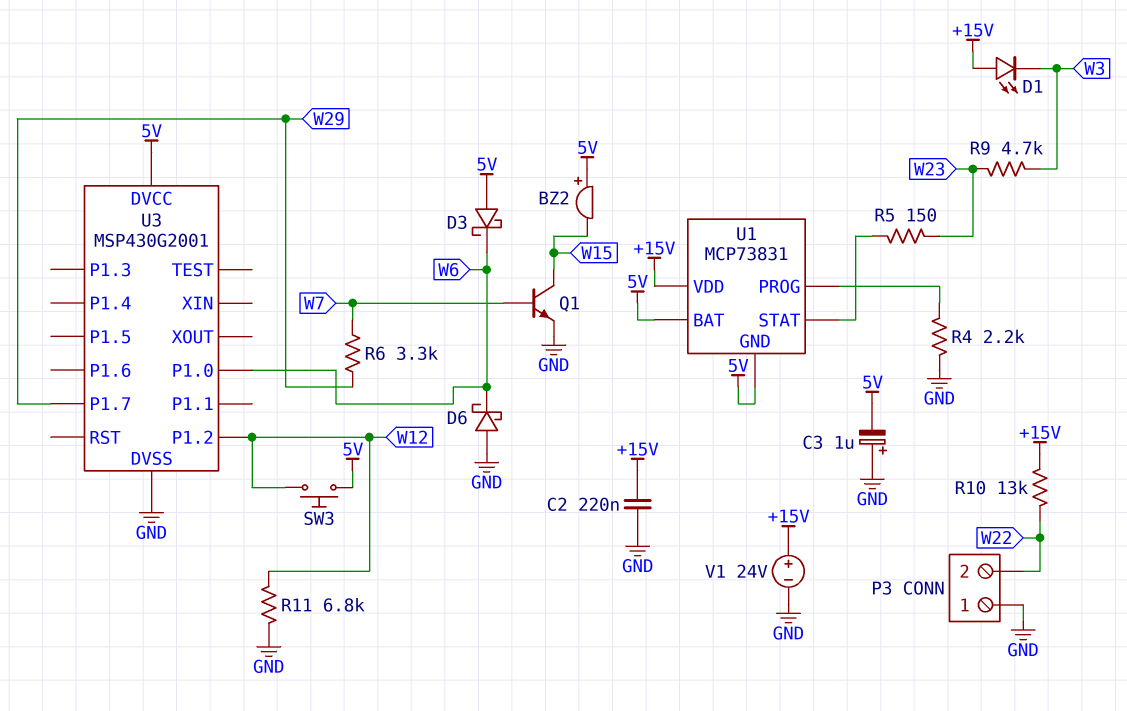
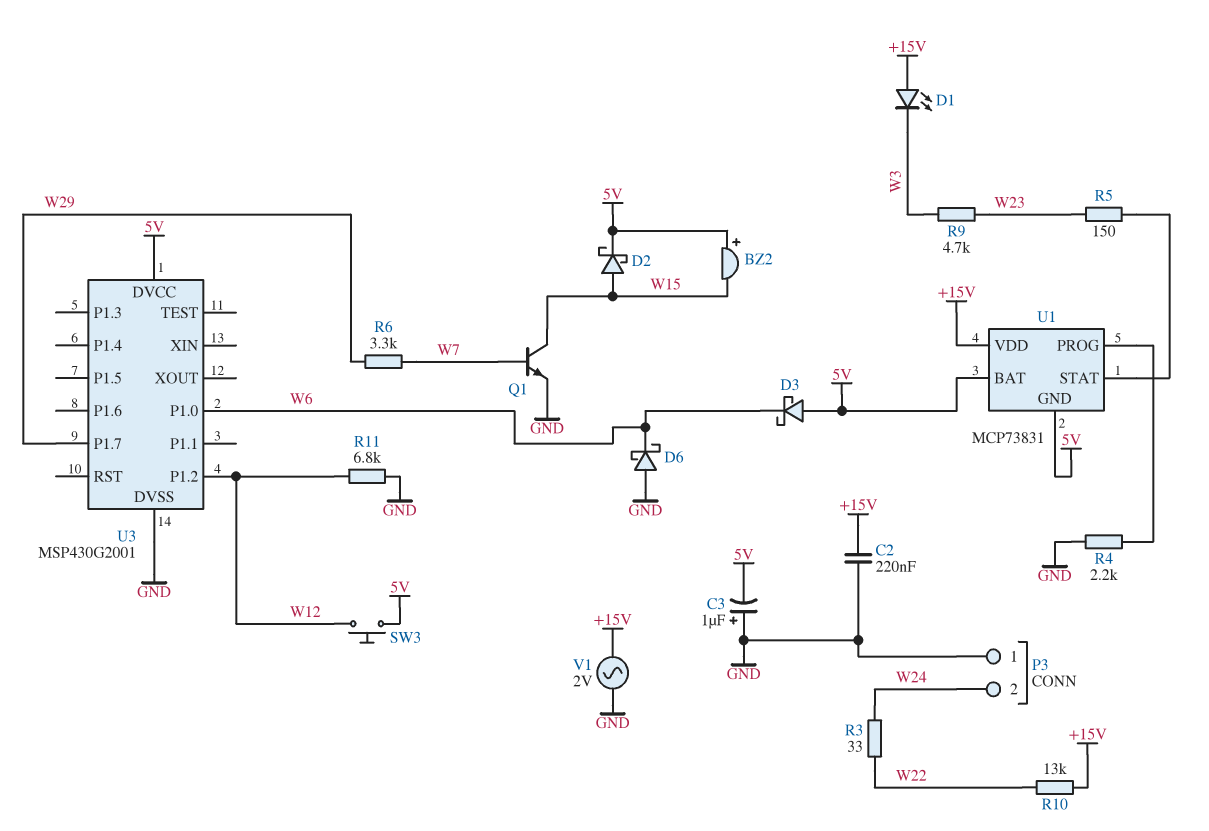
D2: none -> schottky (A W15, K 5V)
P3 pin 2: W22 -> W24
R3: none -> 33 (W22, W24)
V1: 24V (plus +15V, minus GND) -> AC 2V (+15V, GND)

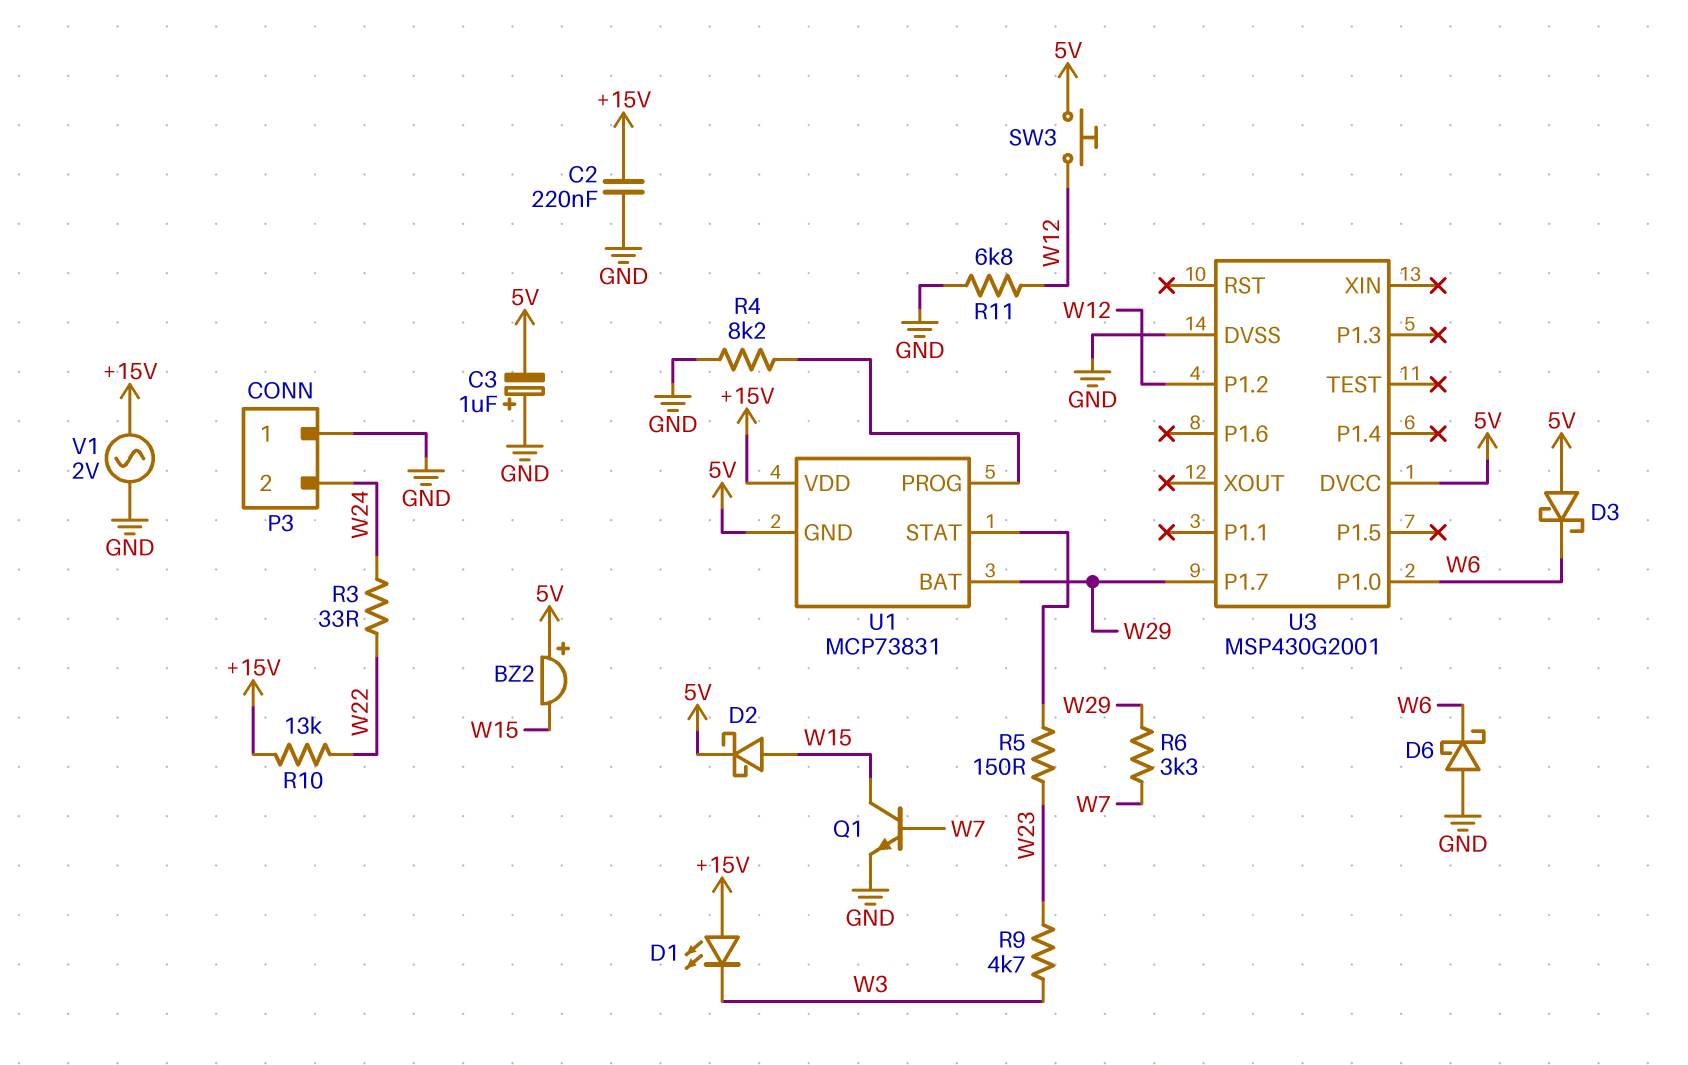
R4: 2.2k (GND, U1/PROG) -> 8.2k (GND, U1/PROG)
U1 pin BAT: 5V -> W29

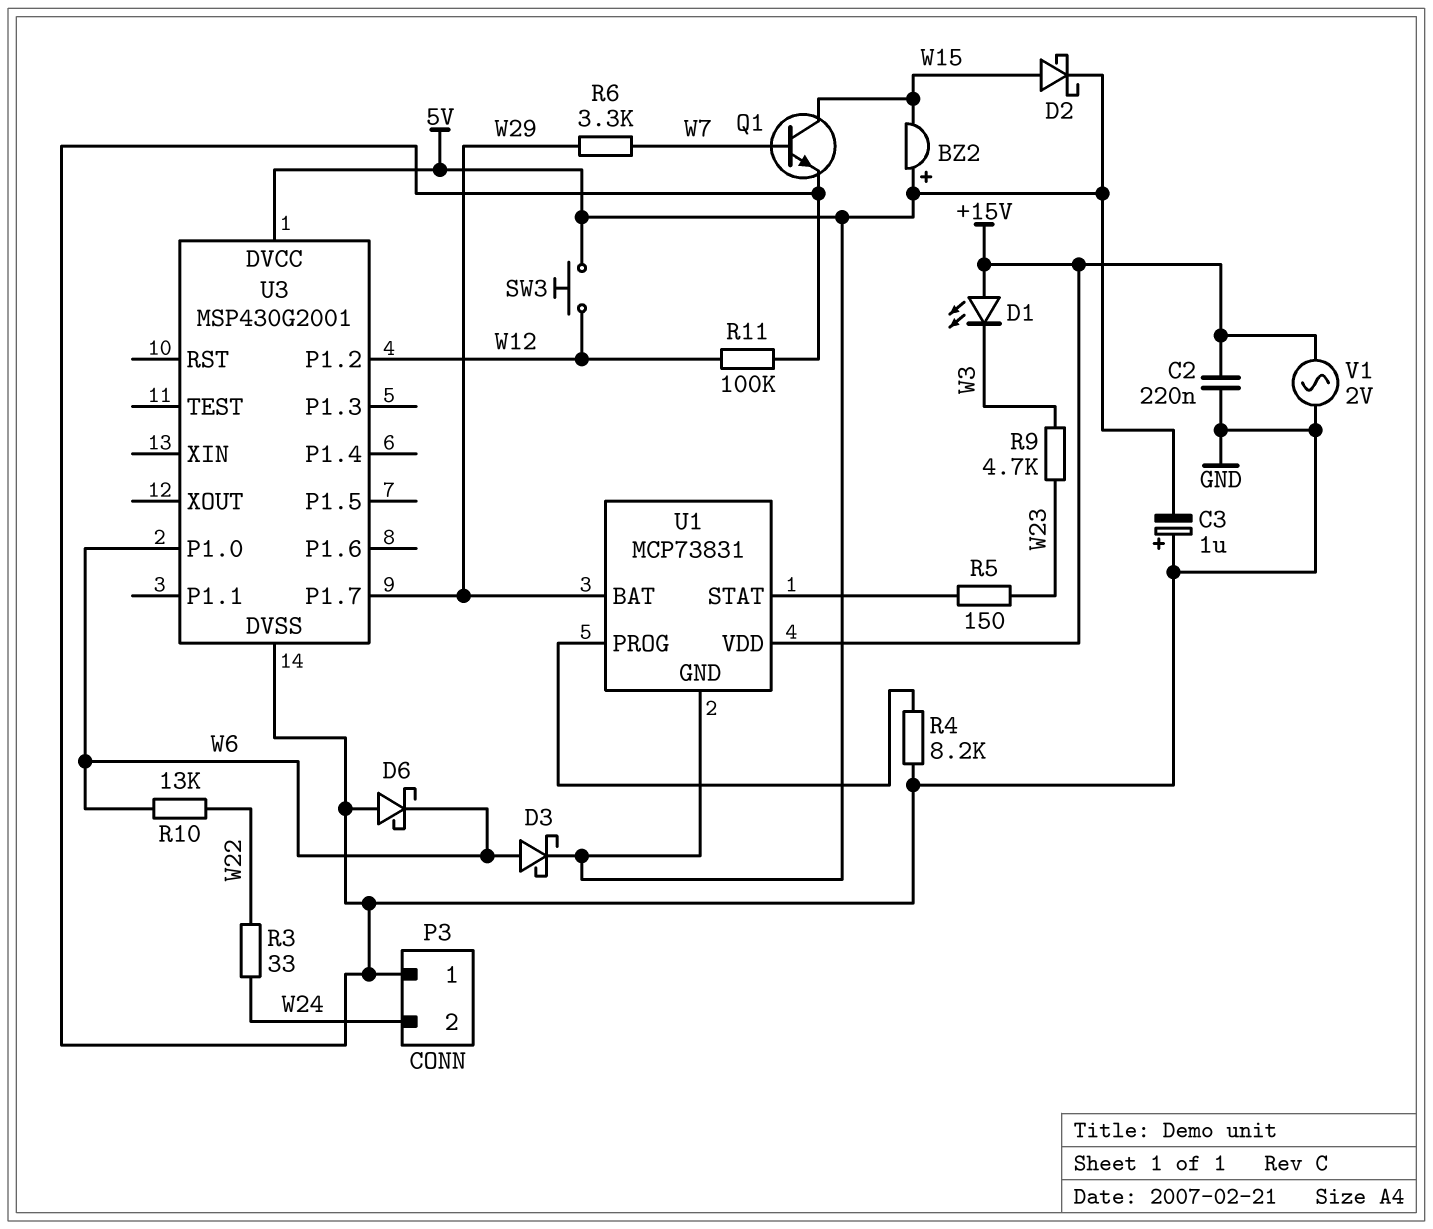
D3: schottky (A 5V, K W6) -> schottky (A W6, K 5V)
R10: 13k (+15V, W22) -> 13k (W6, W22)
R11: 6.8k (GND, W12) -> 100k (GND, W12)

